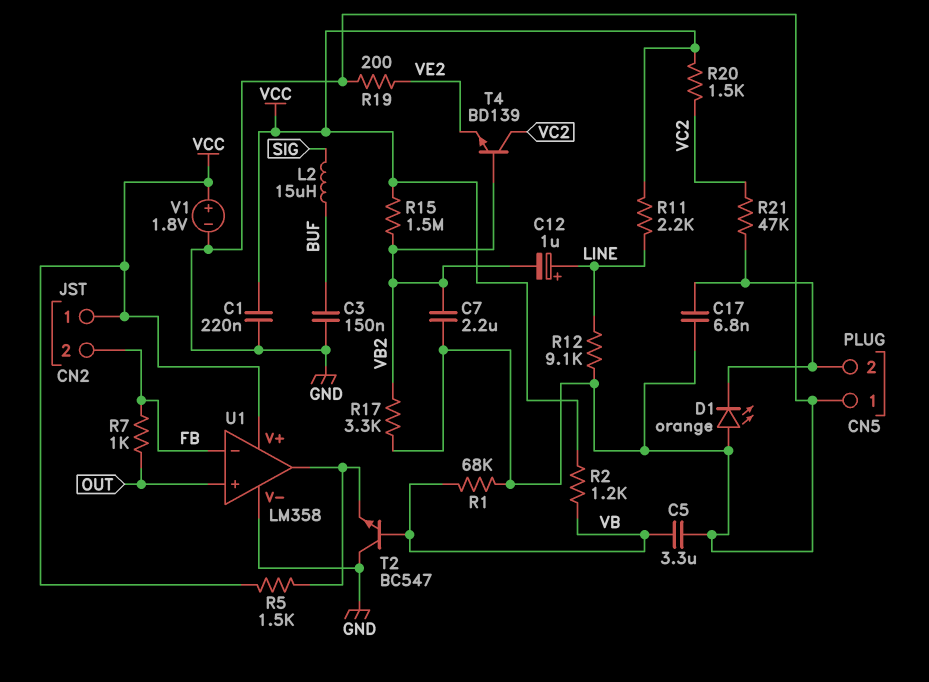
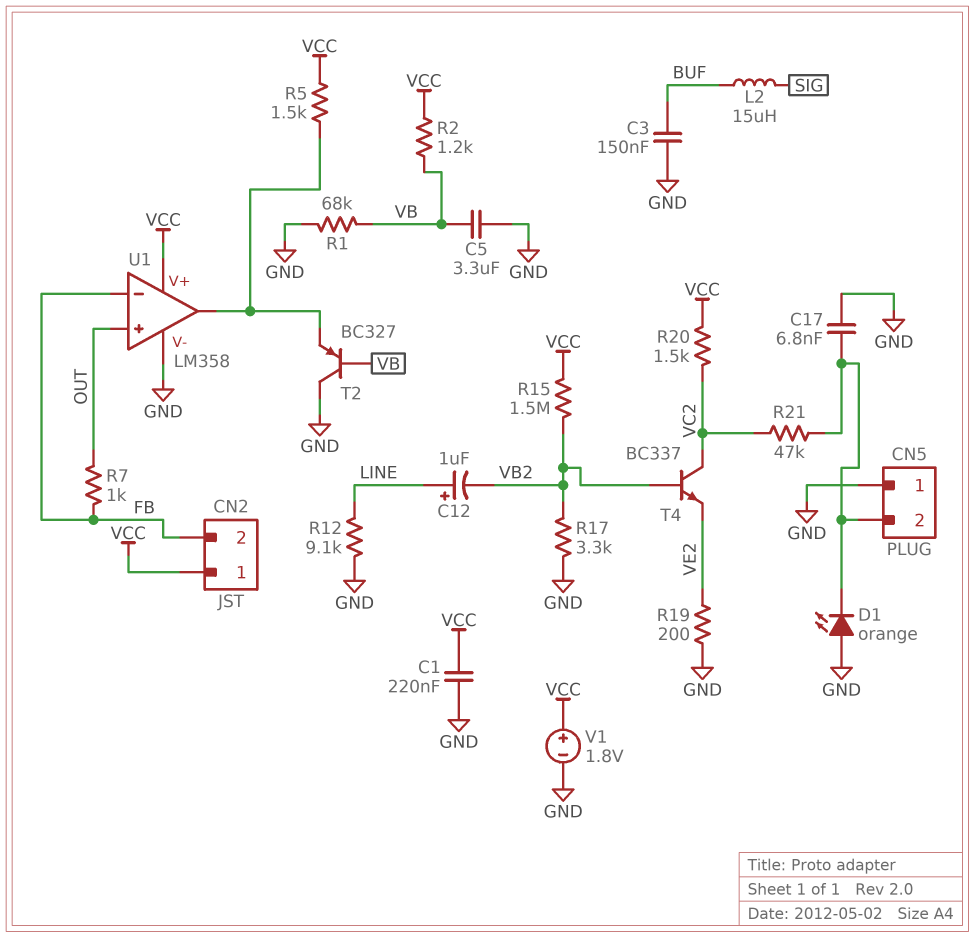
C7: 2.2uF (GND, VB2) -> none
R11: 2.2k (LINE, VCC) -> none
T2: NPN BC547 (B VB, C GND, E U1/out) -> PNP BC327 (B VB, C GND, E U1/out)
T4: NPN BD139 (B VB2, C VC2, E VE2) -> NPN BC337 (B VB2, C VC2, E VE2)

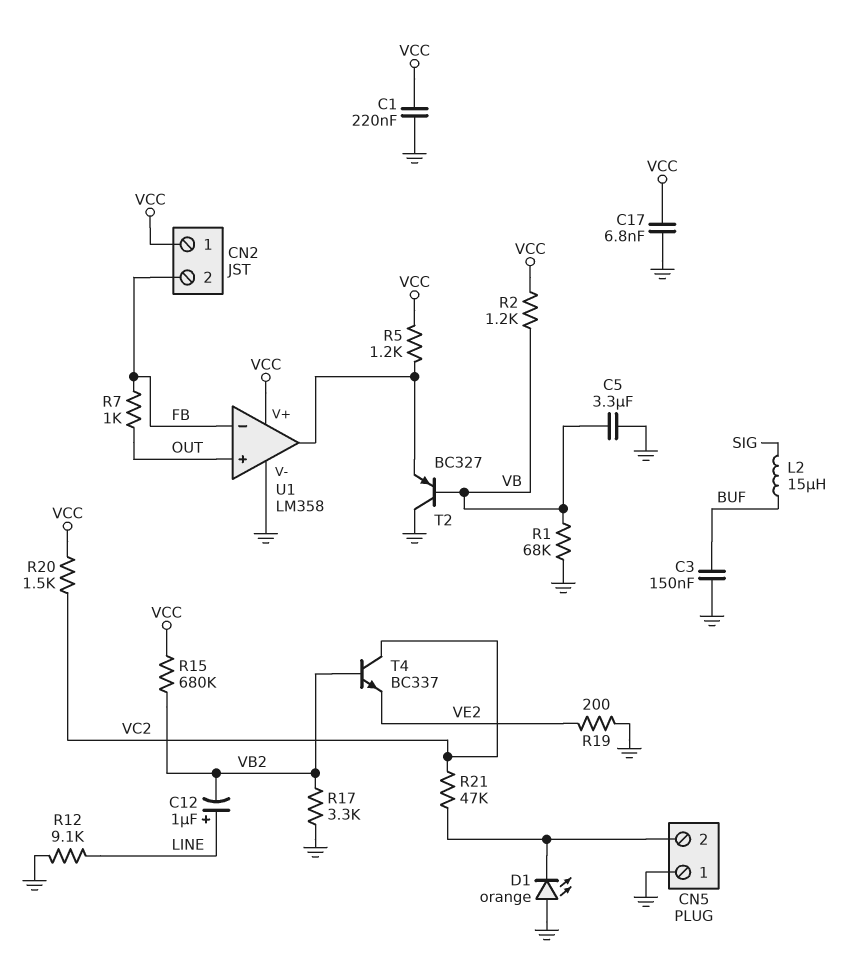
C17: 6.8nF (CN5/2, GND) -> 6.8nF (GND, VCC)
R5: 1.5k (U1/out, VCC) -> 1.2k (U1/out, VCC)
R15: 1.5M (VB2, VCC) -> 680k (VB2, VCC)
V1: 1.8V (plus VCC, minus GND) -> none

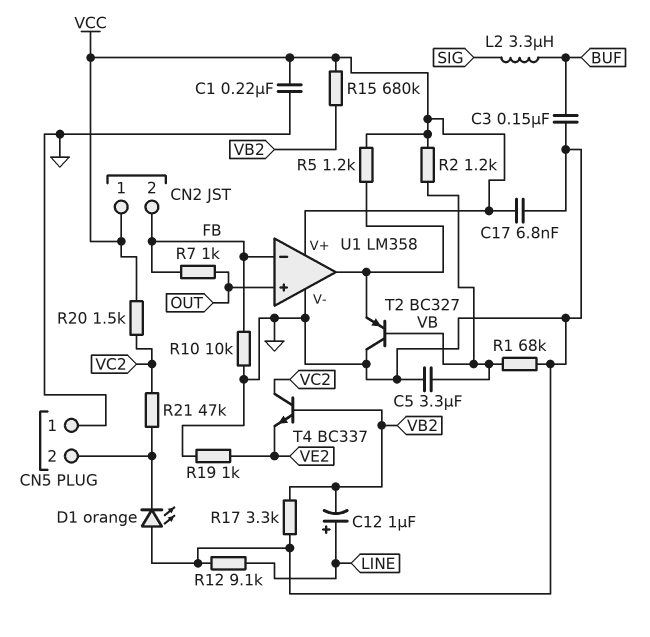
L2: 15uH (BUF, SIG) -> 3.3uH (BUF, SIG)
R10: none -> 10k (FB, GND)
R19: 200 (GND, VE2) -> 1k (GND, VE2)

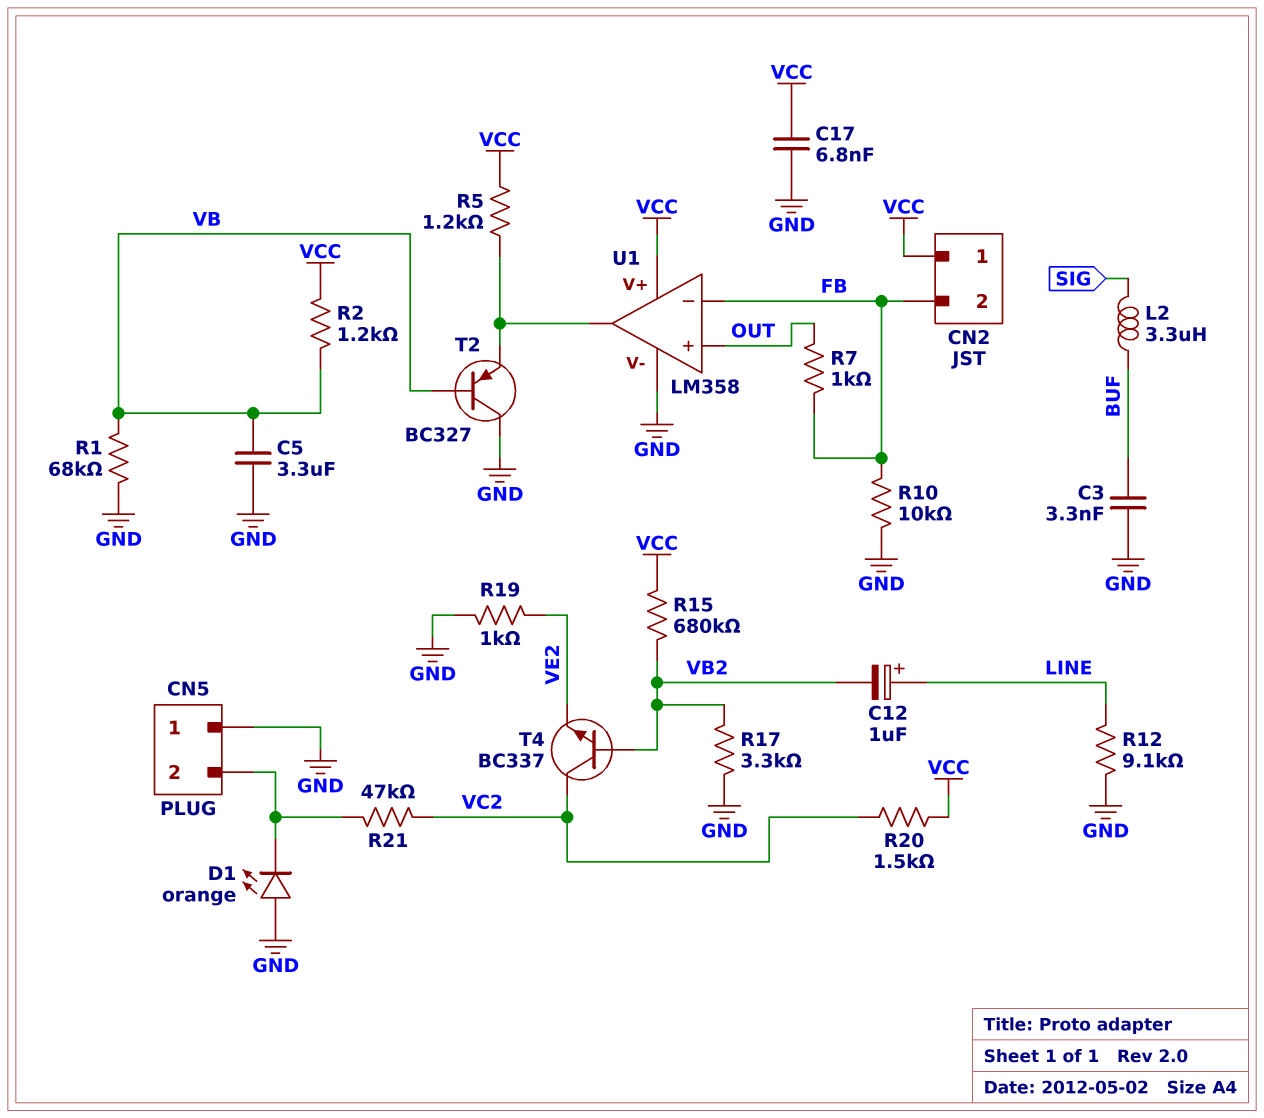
C1: 220nF (GND, VCC) -> none
C3: 150nF (BUF, GND) -> 3.3nF (BUF, GND)

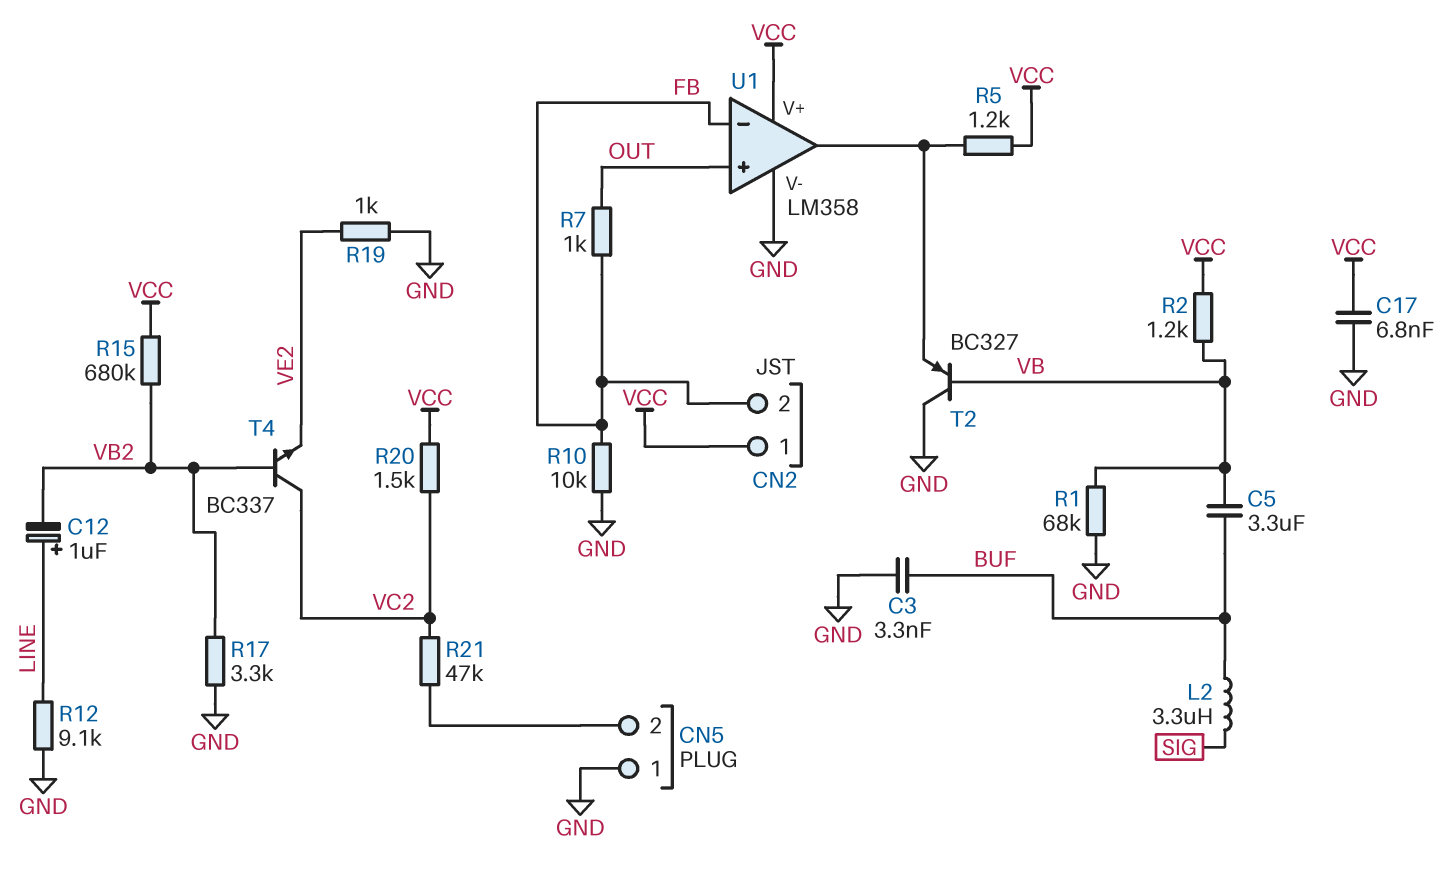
C5: 3.3uF (GND, VB) -> 3.3uF (BUF, VB)
D1: LED orange (A GND, K CN5/2) -> none

